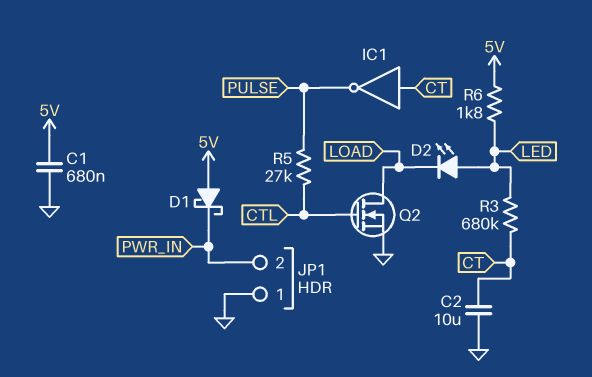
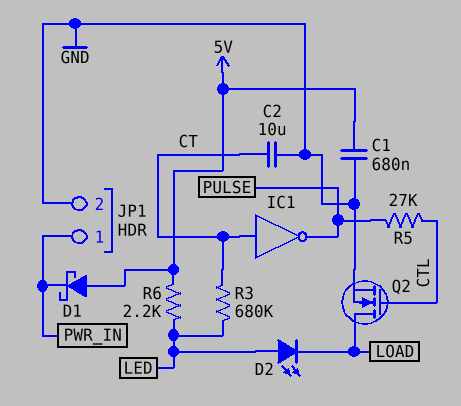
JP1 pin 1: GND -> PWR_IN
JP1 pin 2: PWR_IN -> GND
R6: 1.8k (5V, LED) -> 2.2k (5V, LED)

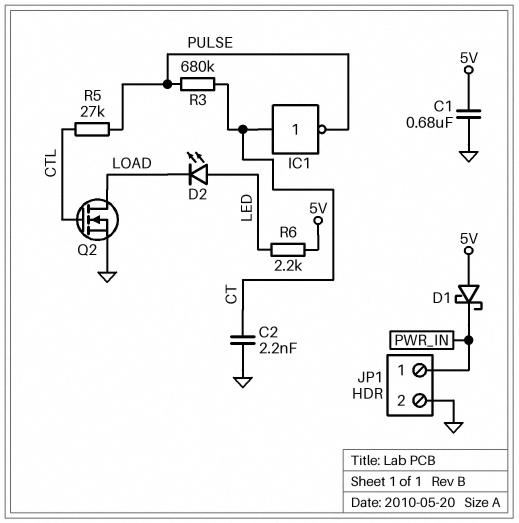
C2: 10uF (CT, GND) -> 2.2nF (CT, GND)
R3: 680k (CT, LED) -> 680k (CT, PULSE)

